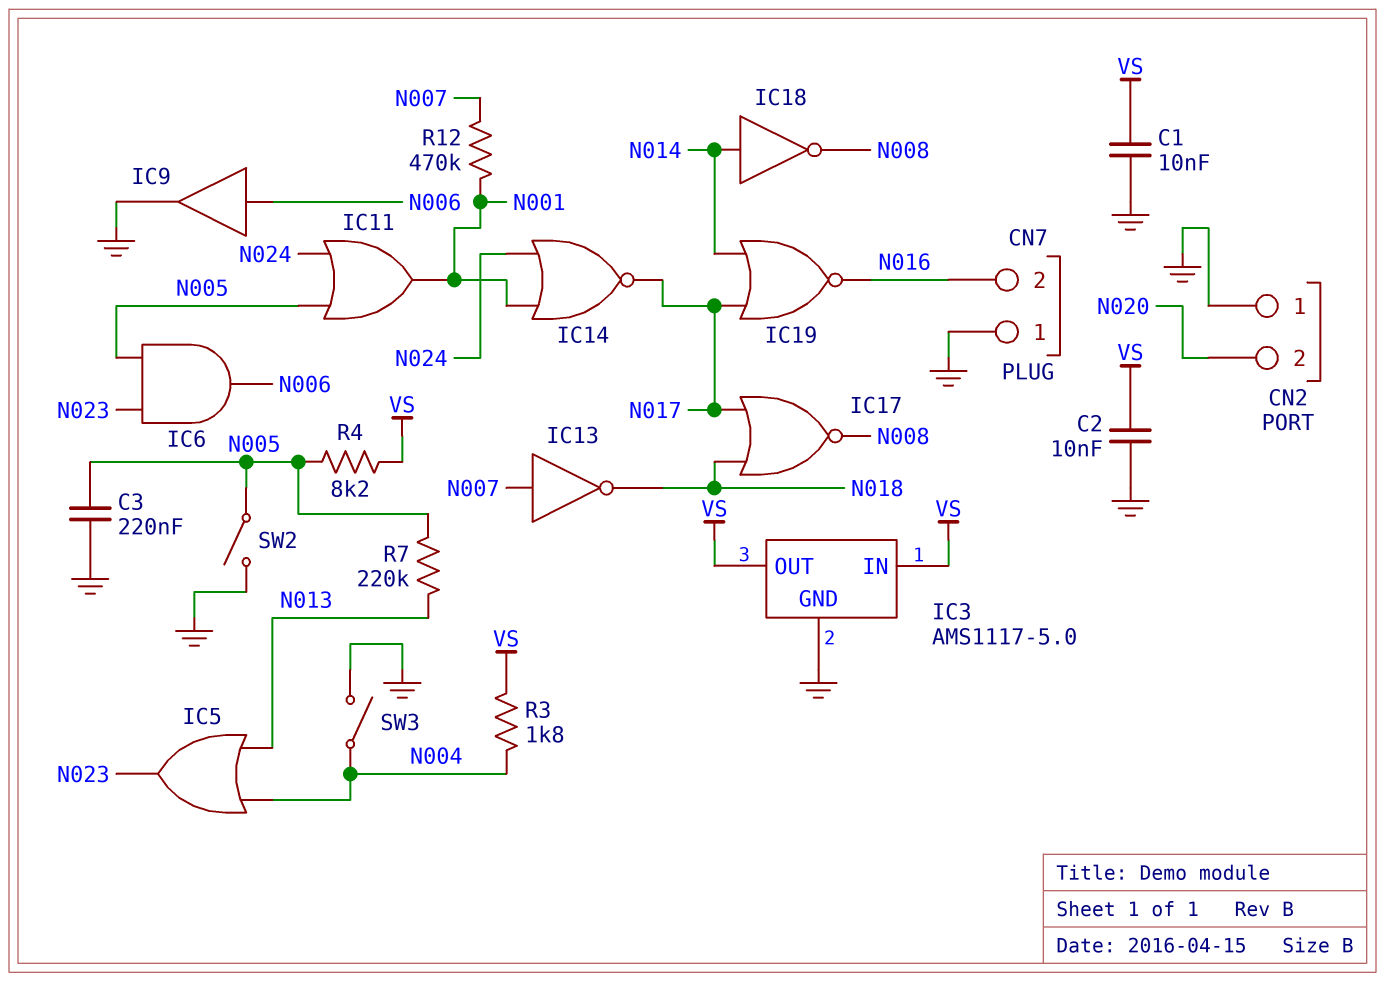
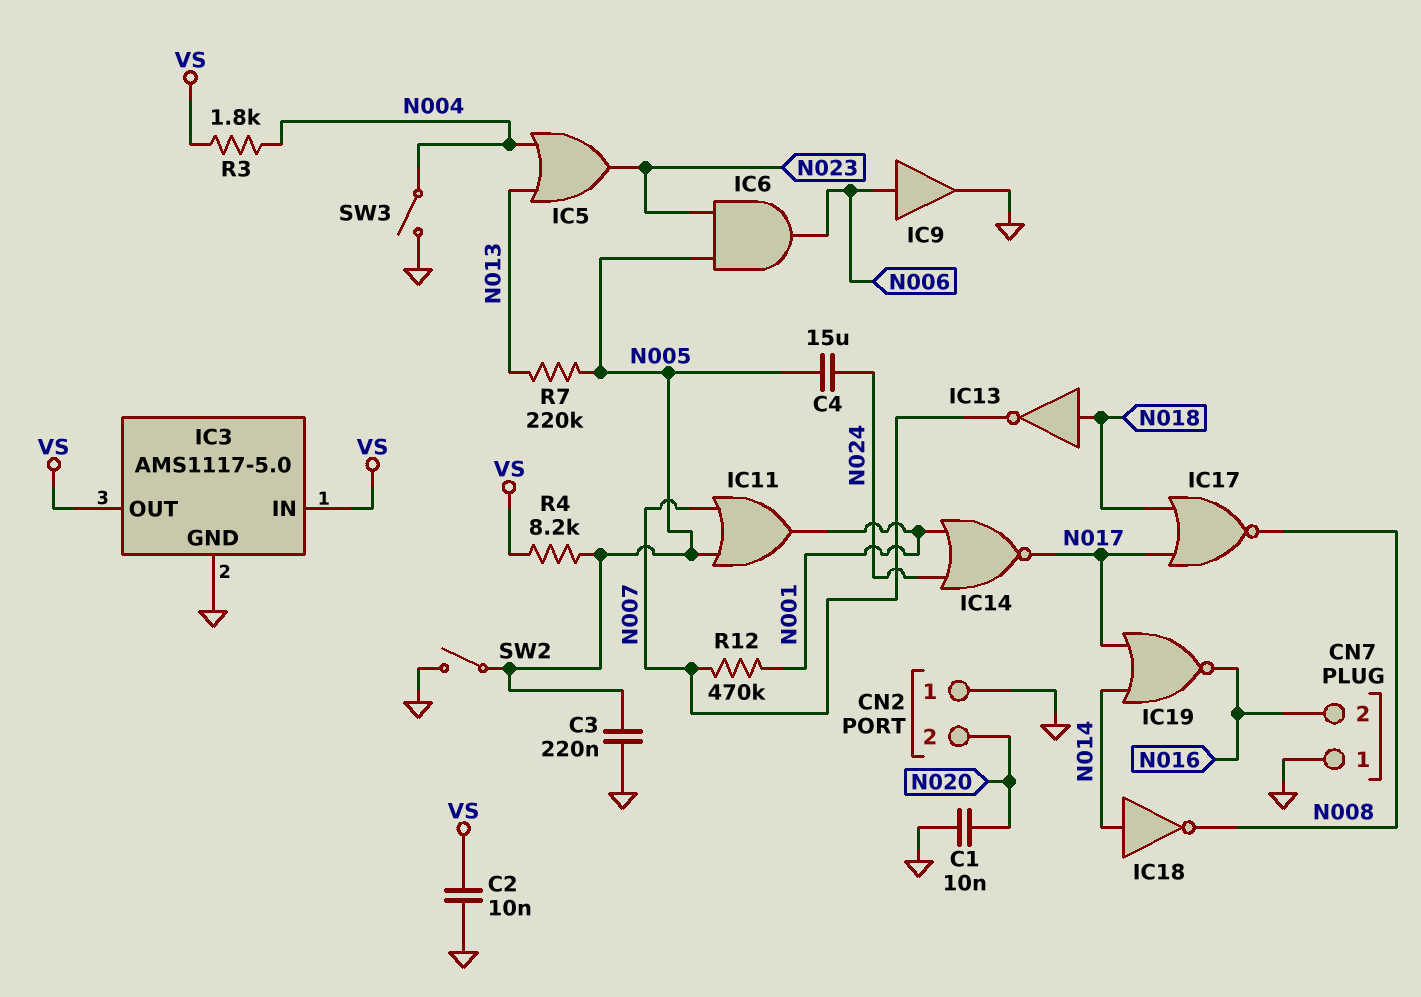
C1: 10nF (GND, VS) -> 10nF (GND, N020)
C4: none -> 15uF (N005, N024)
IC11: OR (in N005, in N024, out N001) -> OR (in N005, in N007, out N001)
IC13: NOT (in N007, out N018) -> NOT (in N018, out N007)

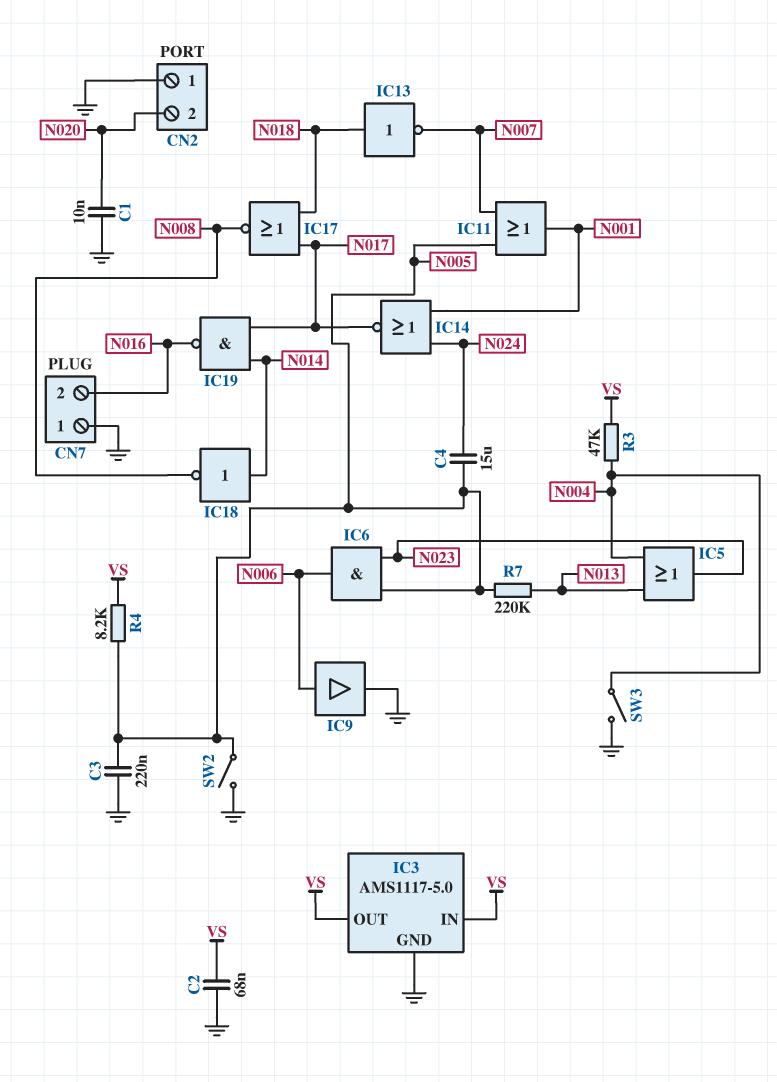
C2: 10nF (GND, VS) -> 68nF (GND, VS)
IC19: NOR (in N014, in N017, out N016) -> NAND (in N014, in N017, out N016)
R3: 1.8k (N004, VS) -> 47k (N004, VS)
R12: 470k (N001, N007) -> none

